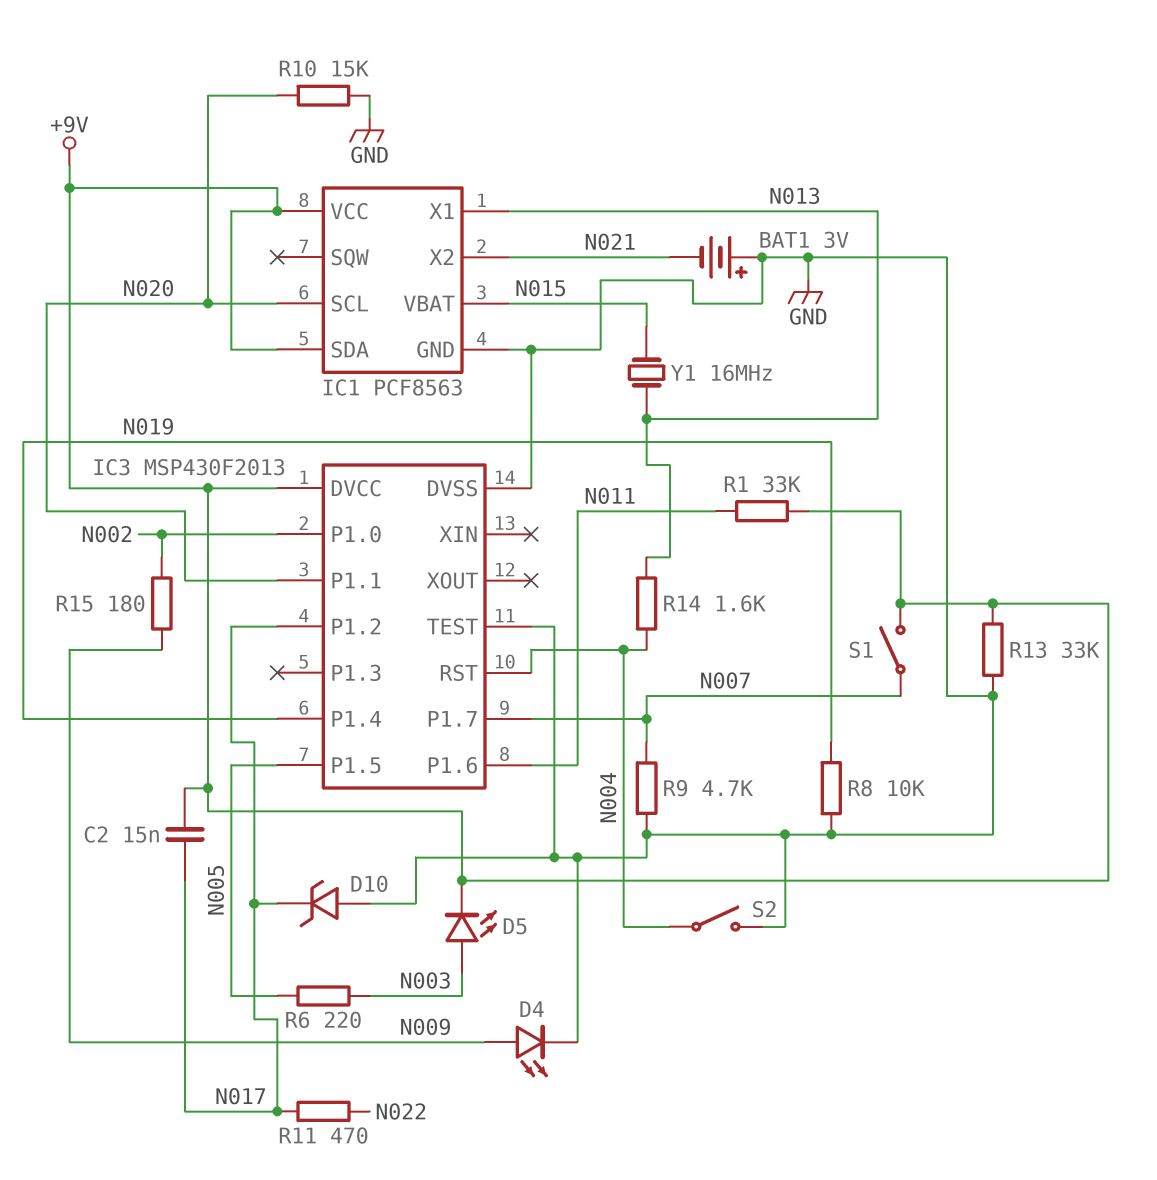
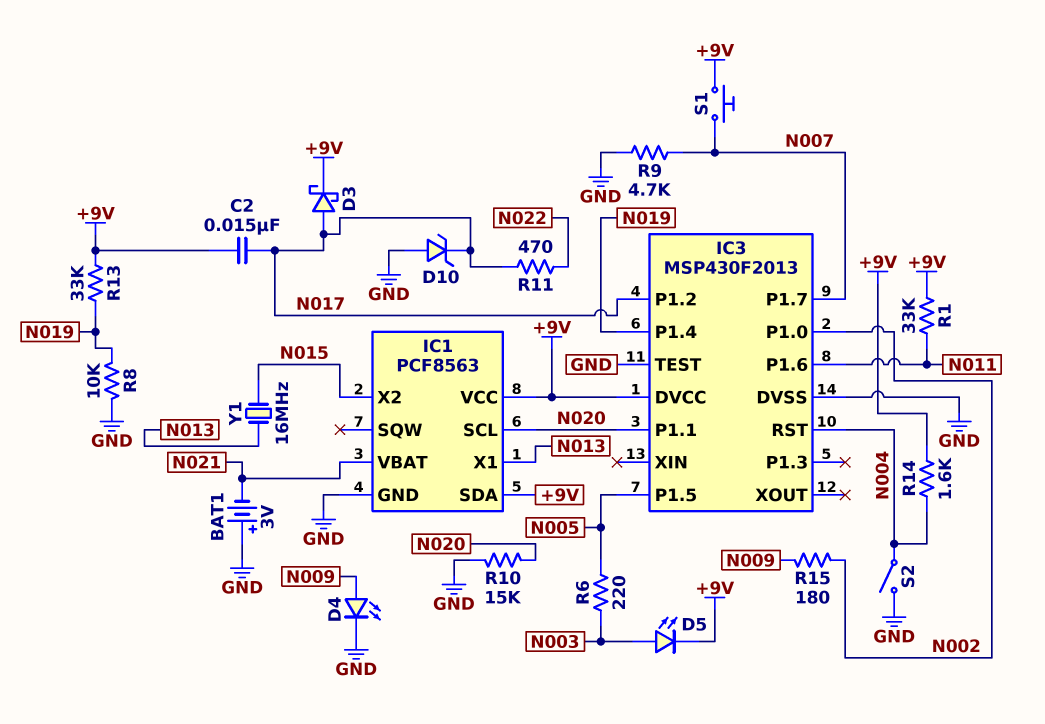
D3: none -> schottky (A N017, K +9V)
IC1 pin VBAT: N015 -> N021
IC1 pin X2: N021 -> N015
R13: 33k (+9V, GND) -> 33k (+9V, N019)
R14: 1.6k (N004, N013) -> 1.6k (+9V, N004)
S1: switch (+9V, N007) -> button (+9V, N007)

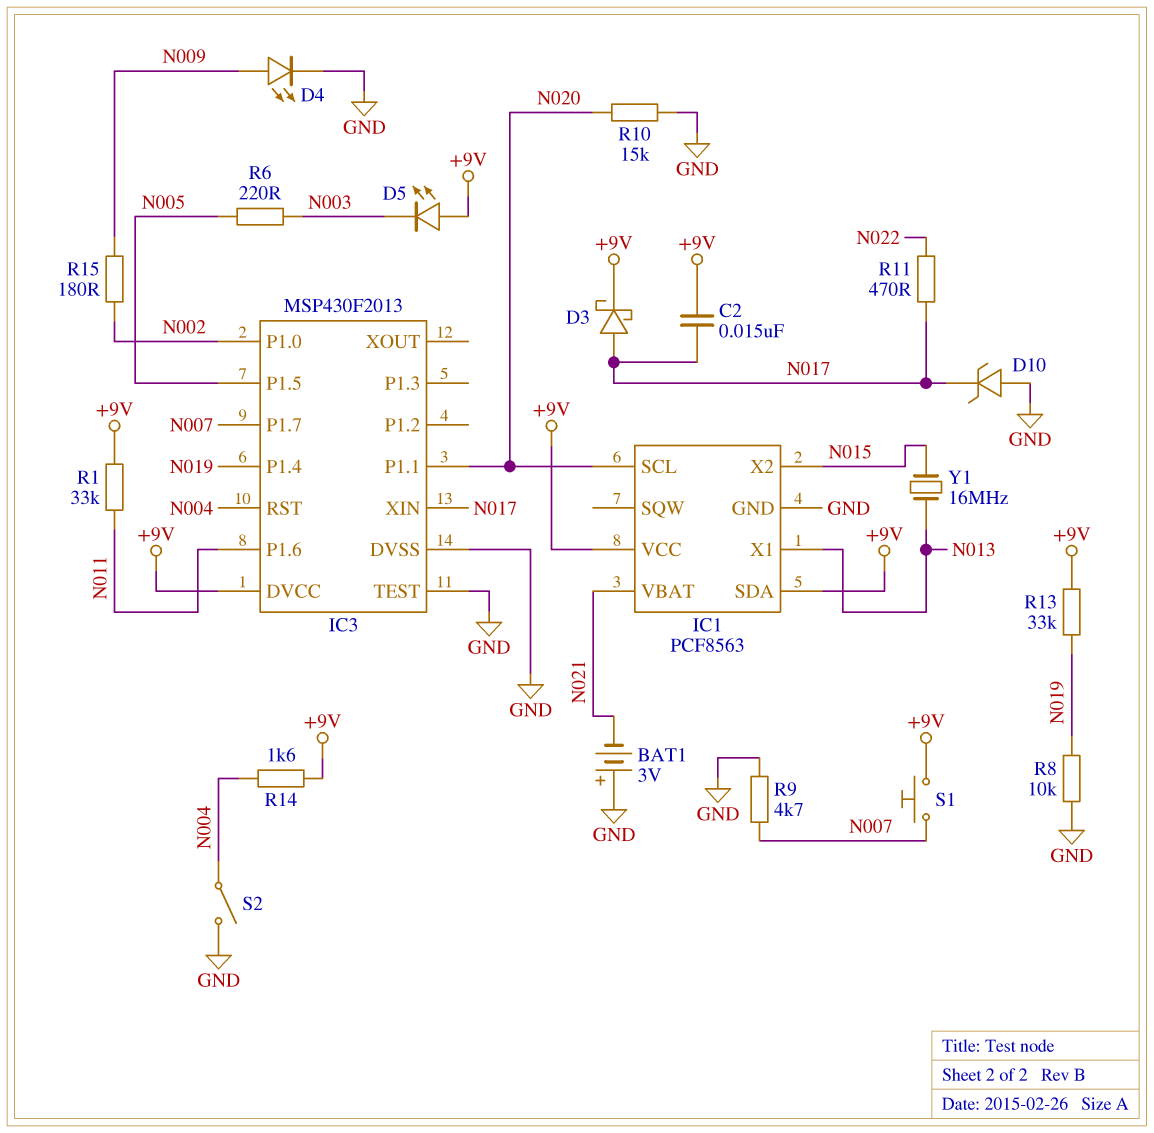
D5: LED (A N003, K +9V) -> LED (A +9V, K N003)
IC3 pin P1.2: N017 -> none
IC3 pin XIN: none -> N017

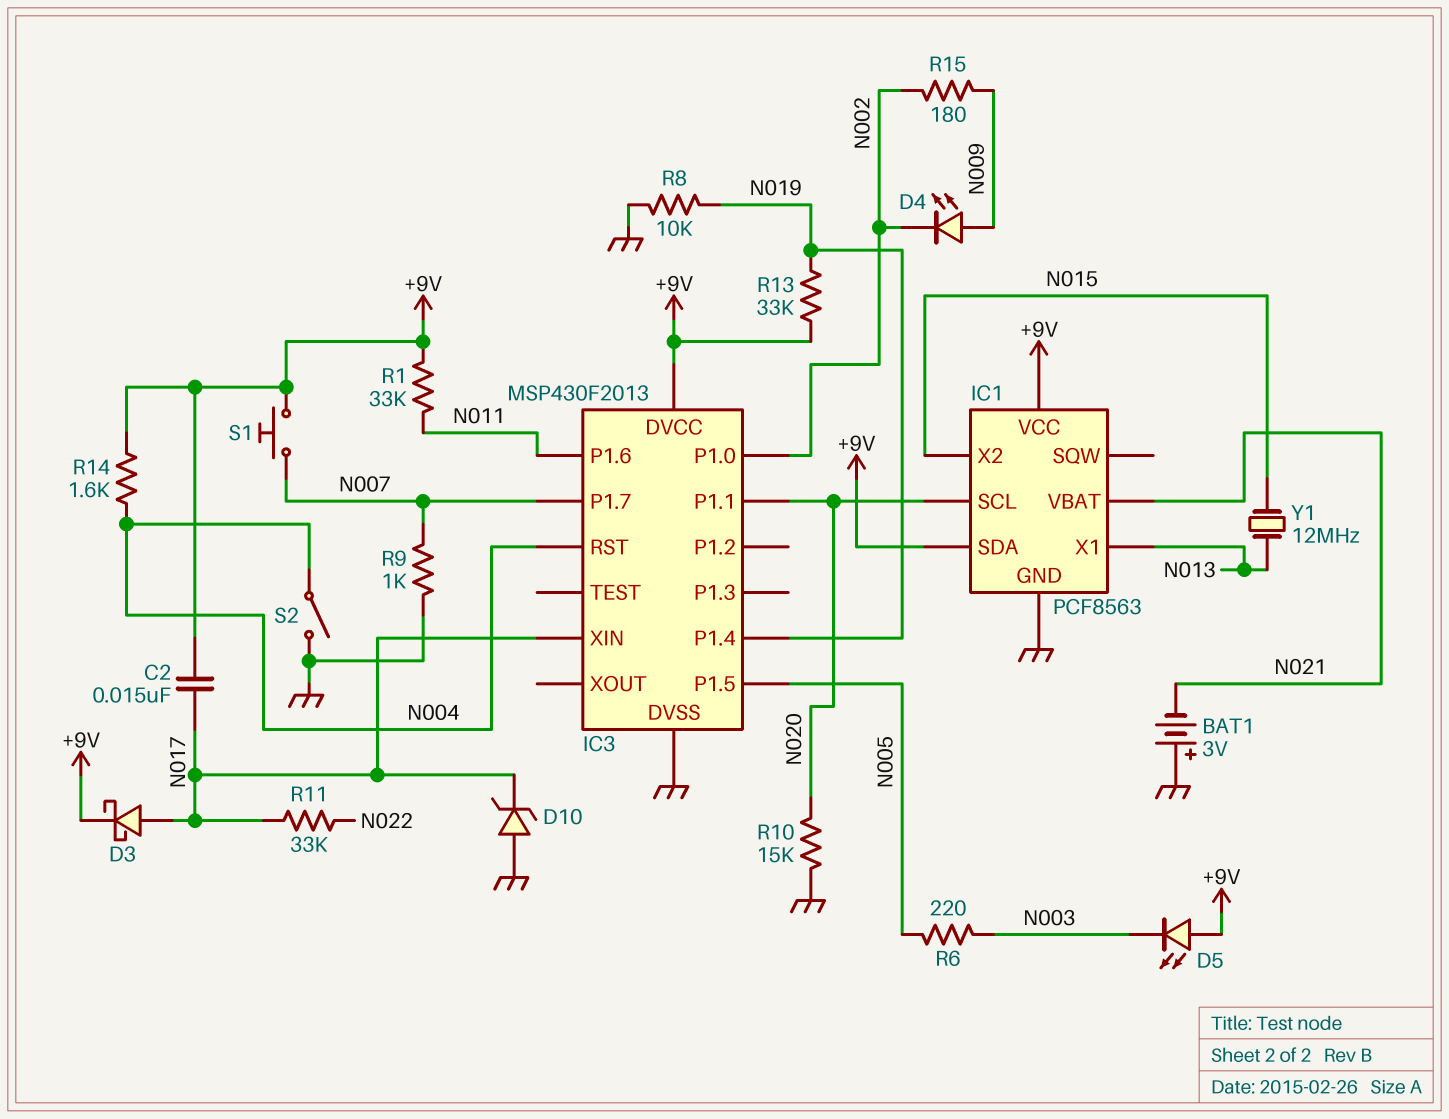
D4: LED (A N009, K GND) -> LED (A N009, K N002)
IC3 pin TEST: GND -> none
R9: 4.7k (GND, N007) -> 1k (GND, N007)
R11: 470 (N017, N022) -> 33k (N017, N022)
Y1: 16MHz (N013, N015) -> 12MHz (N013, N015)

